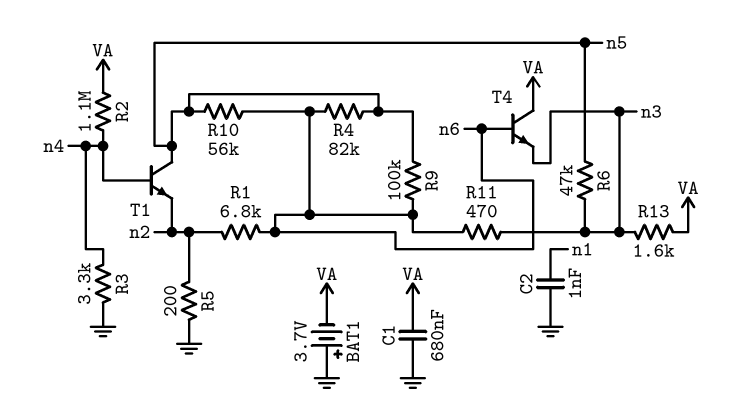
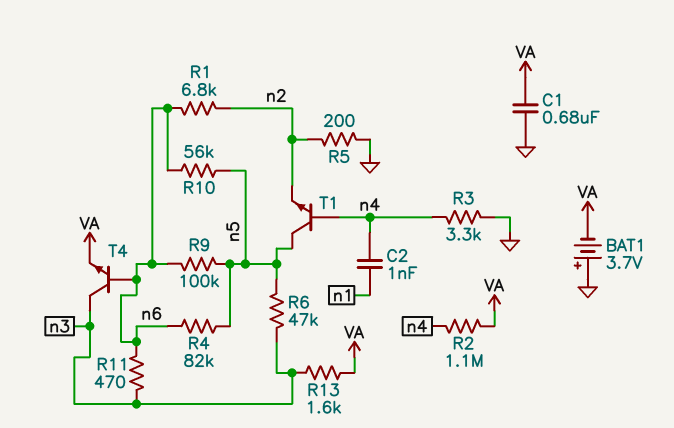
C2: 1nF (GND, n1) -> 1nF (n1, n4)
T4: NPN (B n6, C VA, E n3) -> NPN (B n6, C n3, E VA)

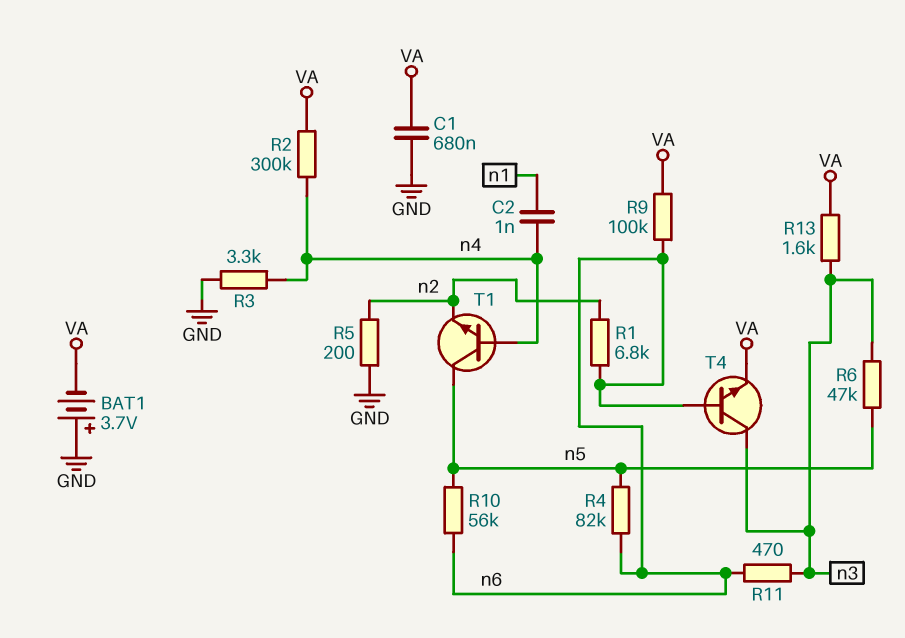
R2: 1.1M (VA, n4) -> 300k (VA, n4)
R9: 100k (n5, n6) -> 100k (VA, n6)

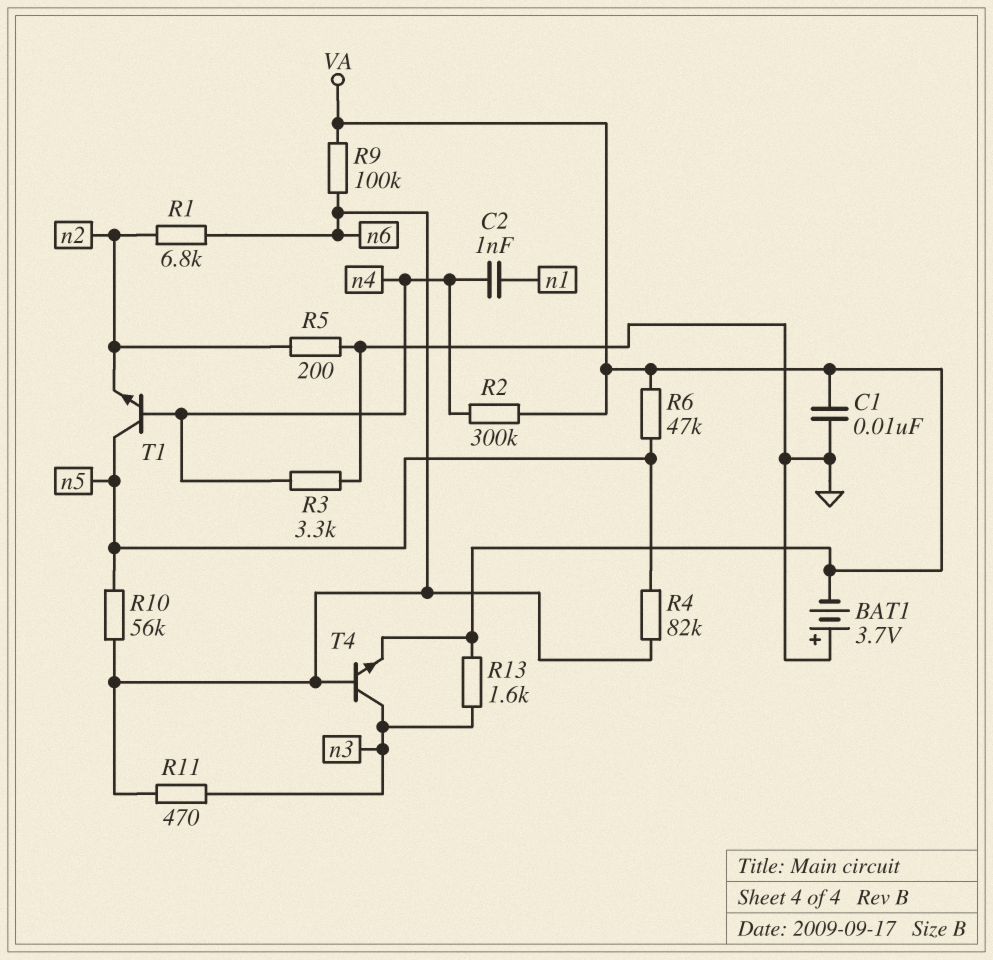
C1: 680nF (GND, VA) -> 10nF (GND, VA)
R6: 47k (n3, n5) -> 47k (VA, n5)

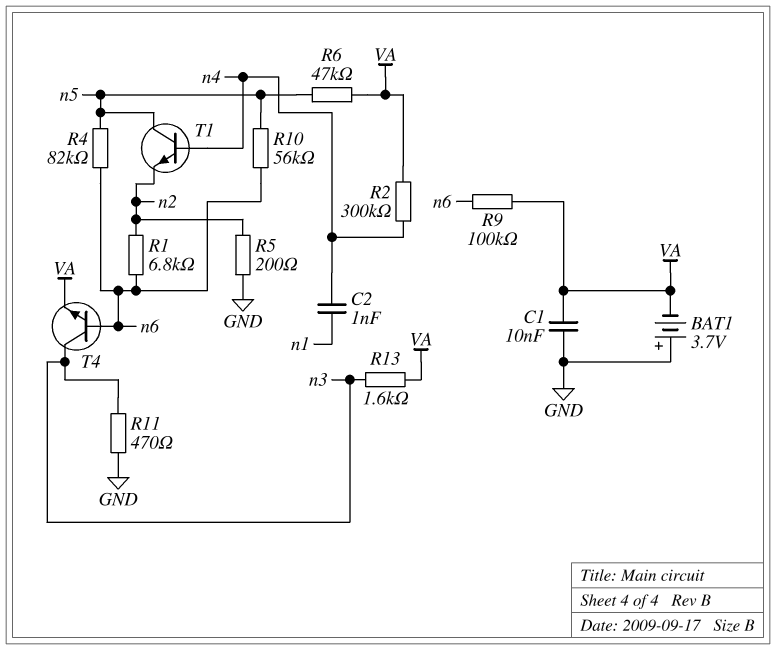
R3: 3.3k (GND, n4) -> none
R11: 470 (n3, n6) -> 470 (GND, n3)

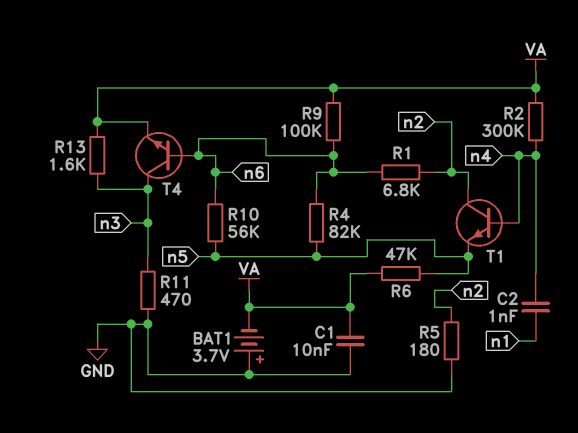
R5: 200 (GND, n2) -> 180 (GND, n2)
T1: NPN (B n4, C n5, E n2) -> NPN (B n4, C n2, E n5)

